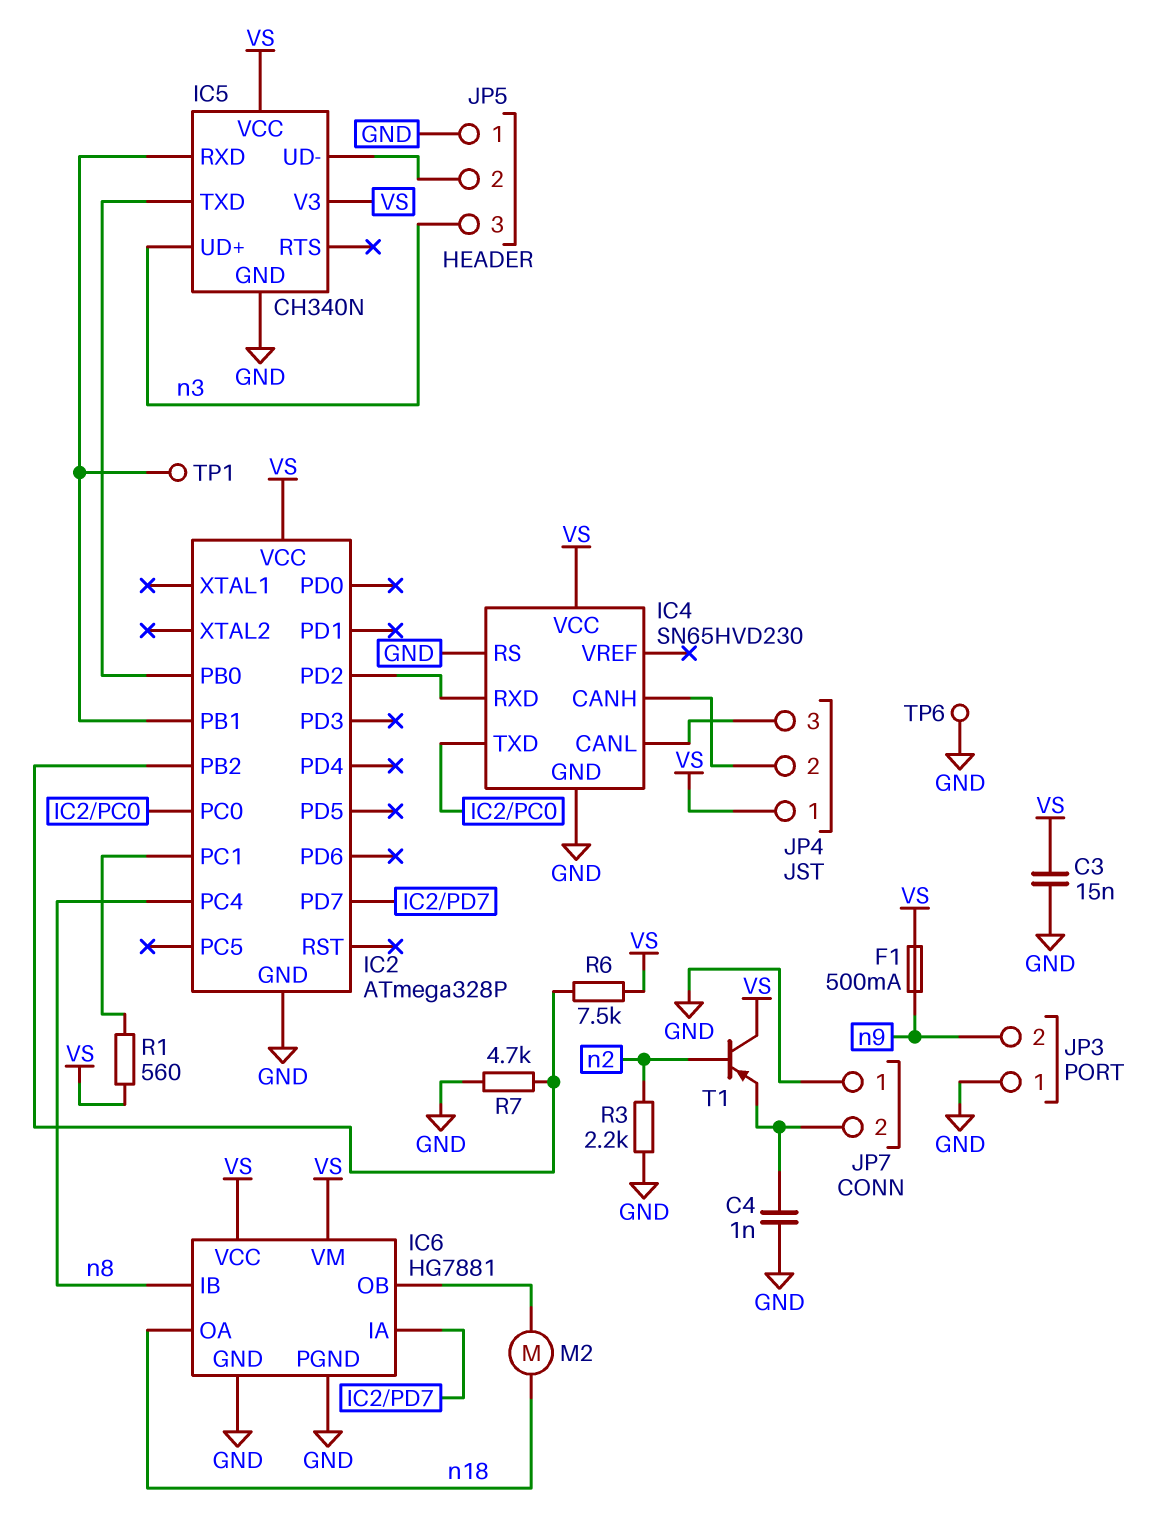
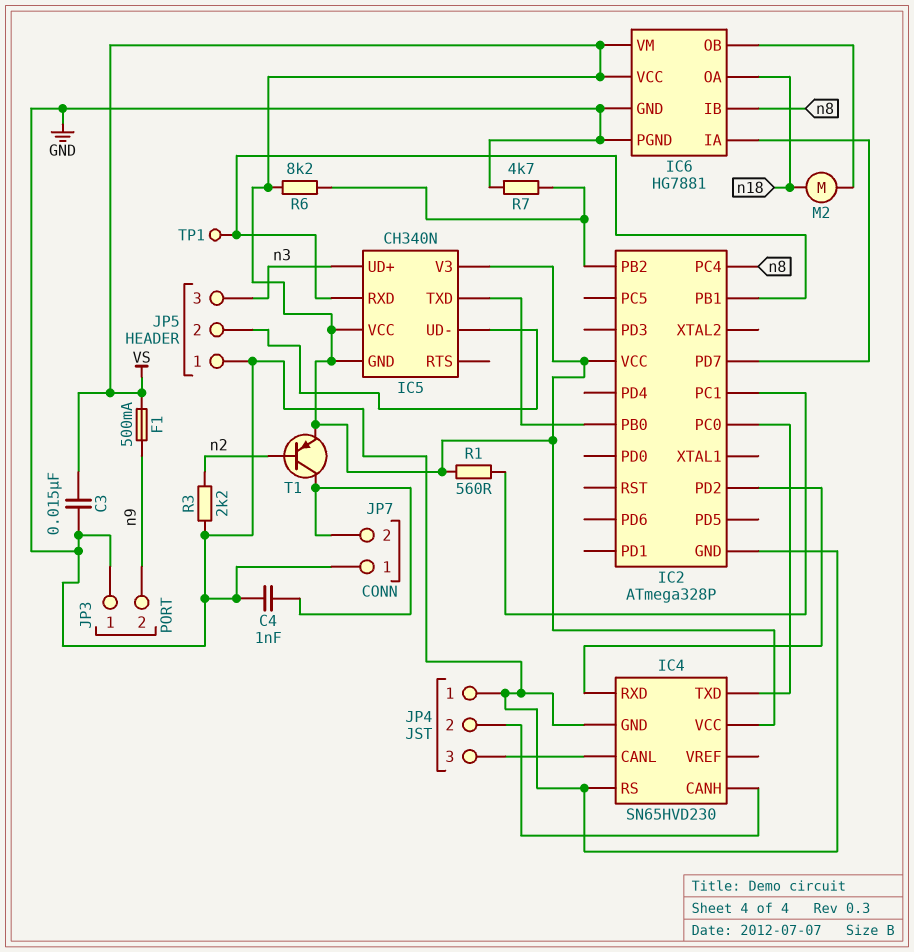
IC5 pin GND: GND -> VS
JP4 pin 1: VS -> GND
R6: 7.5k (IC2/PB2, VS) -> 8.2k (IC2/PB2, VS)
T1: PNP (B n2, C VS, E JP7/2) -> PNP (B n2, C JP7/2, E VS)
TP6: test point (GND) -> none

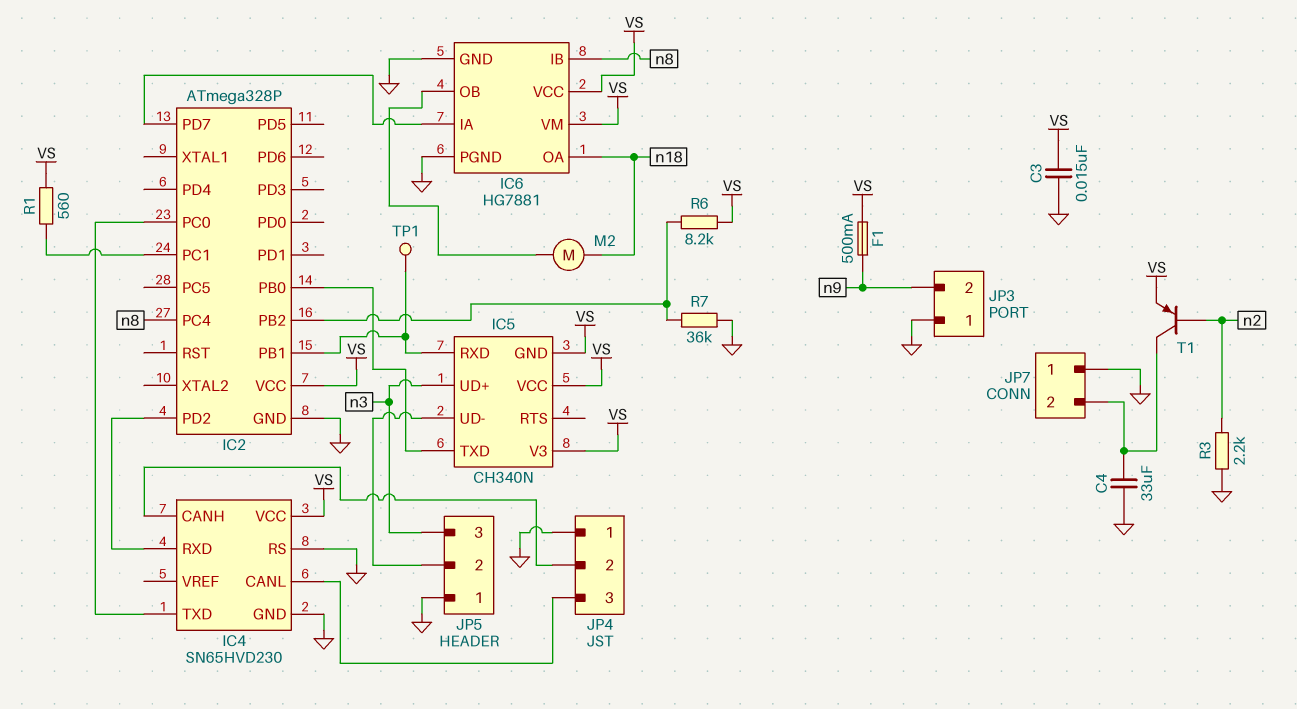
C4: 1nF (GND, JP7/2) -> 33uF (GND, JP7/2)
R7: 4.7k (GND, IC2/PB2) -> 36k (GND, IC2/PB2)

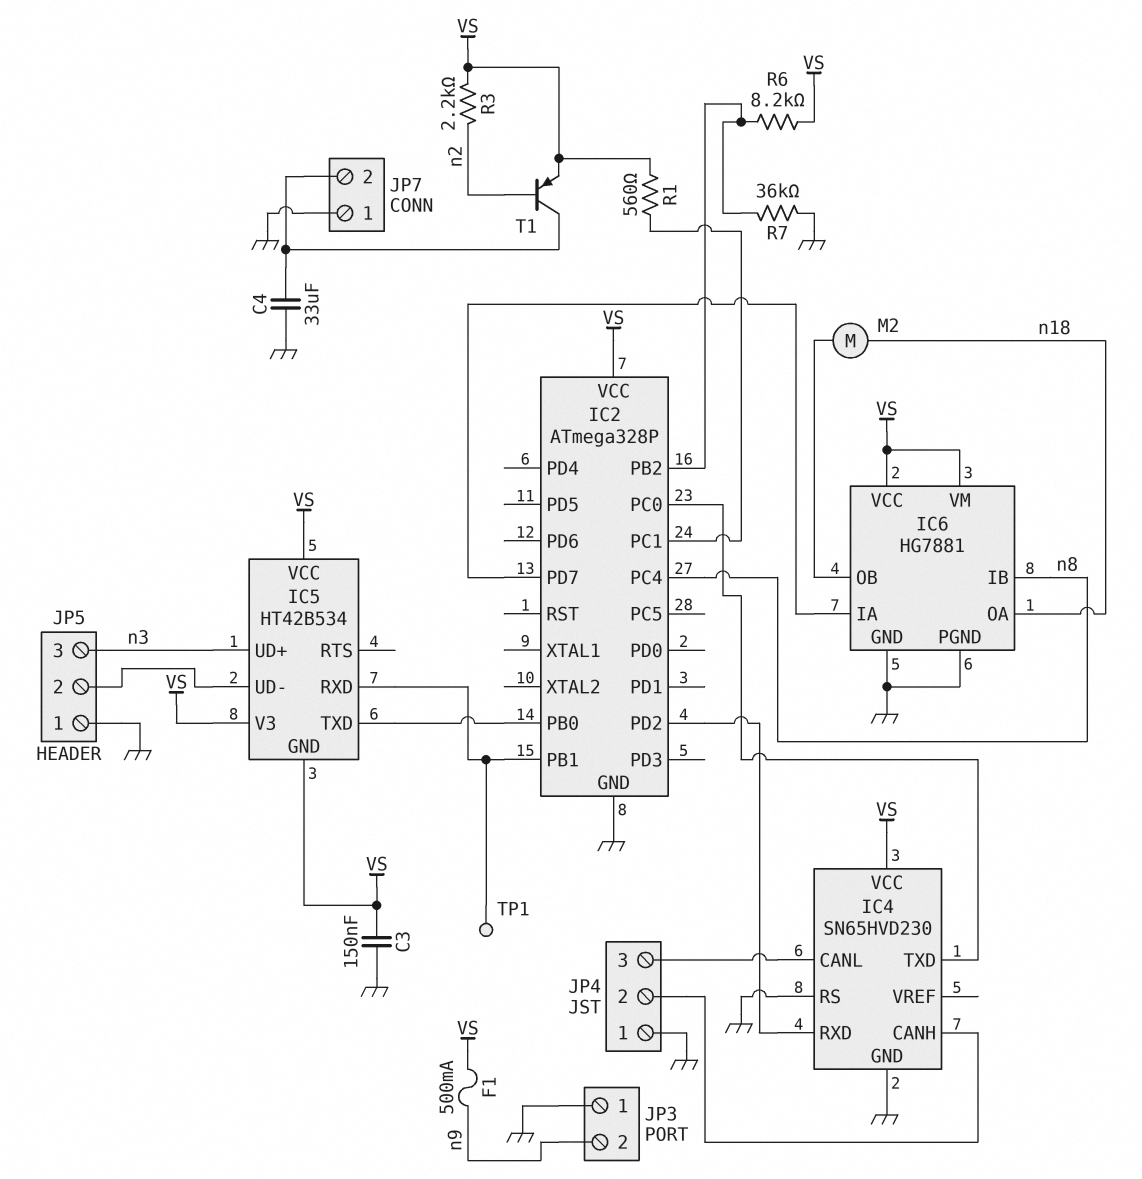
C3: 15nF (GND, VS) -> 150nF (GND, VS)
IC5: CH340N -> HT42B534
R3: 2.2k (GND, n2) -> 2.2k (VS, n2)

